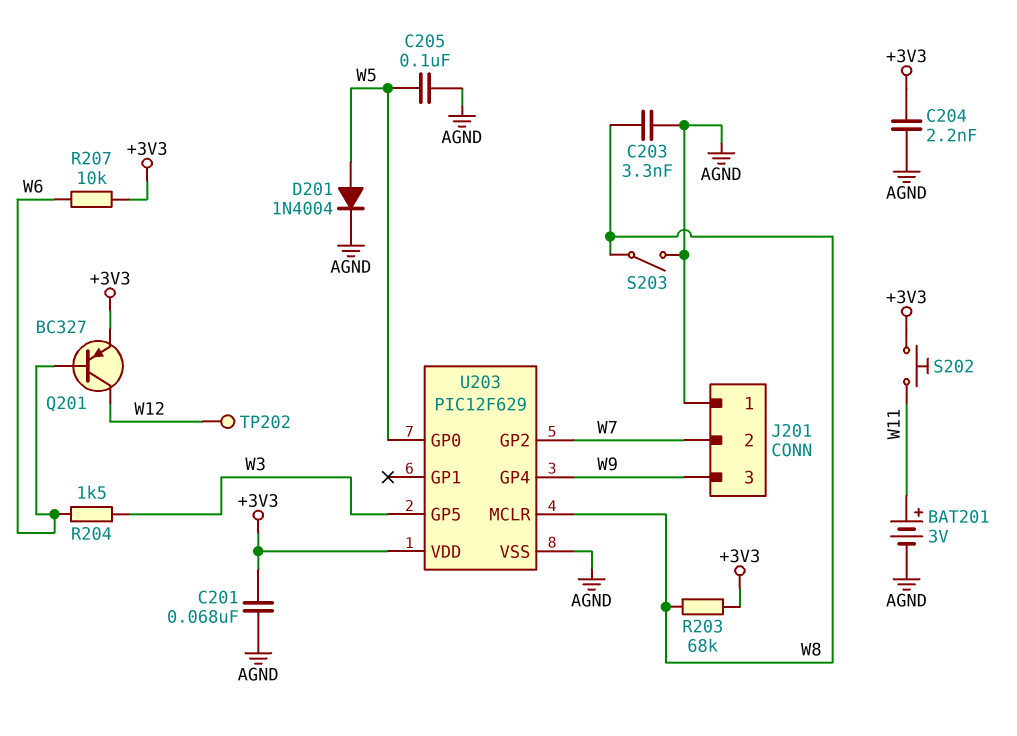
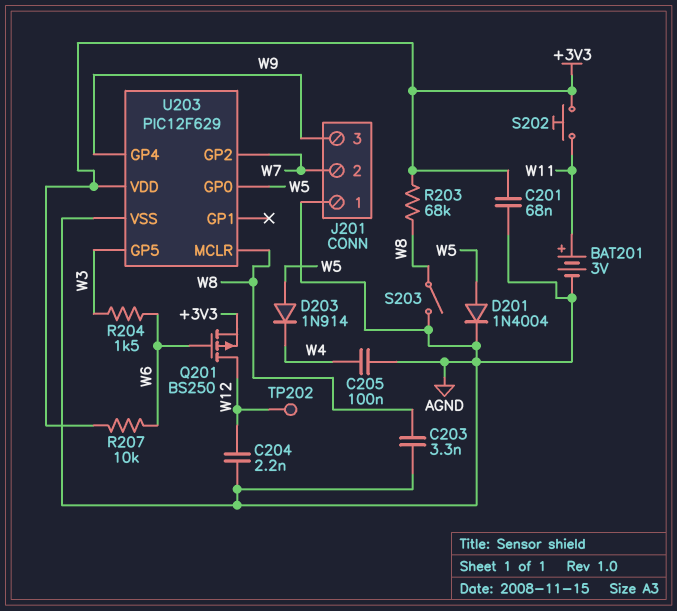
C204: 2.2nF (+3V3, AGND) -> 2.2nF (AGND, W12)
C205: 100nF (AGND, W5) -> 100nF (AGND, W4)
D203: none -> diode 1N914 (A W5, K W4)
Q201: PNP BC327 (B W6, C W12, E +3V3) -> PMOS BS250 (G W6, D W12, S +3V3)

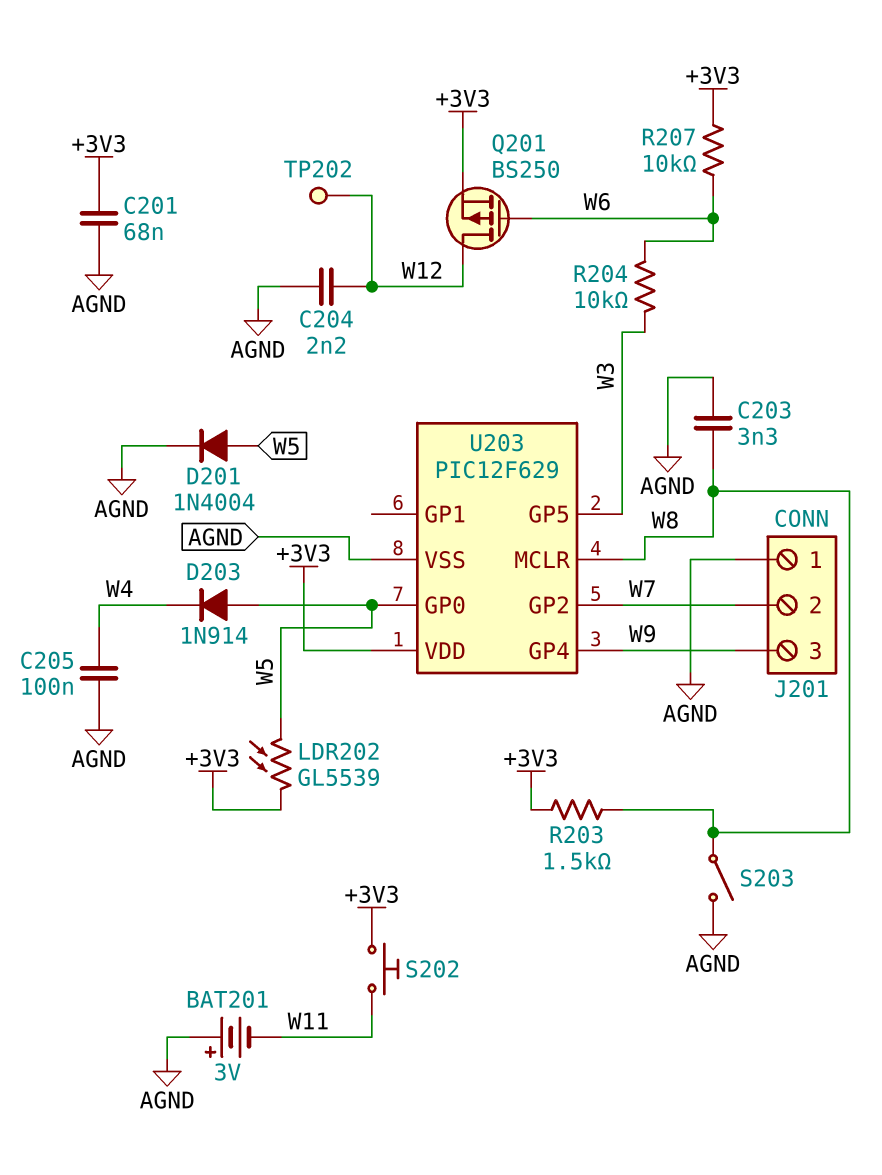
BAT201: 3V (plus W11, minus AGND) -> 3V (plus AGND, minus W11)
LDR202: none -> GL5539 (+3V3, W5)
R203: 68k (+3V3, W8) -> 1.5k (+3V3, W8)
R204: 1.5k (W3, W6) -> 10k (W3, W6)

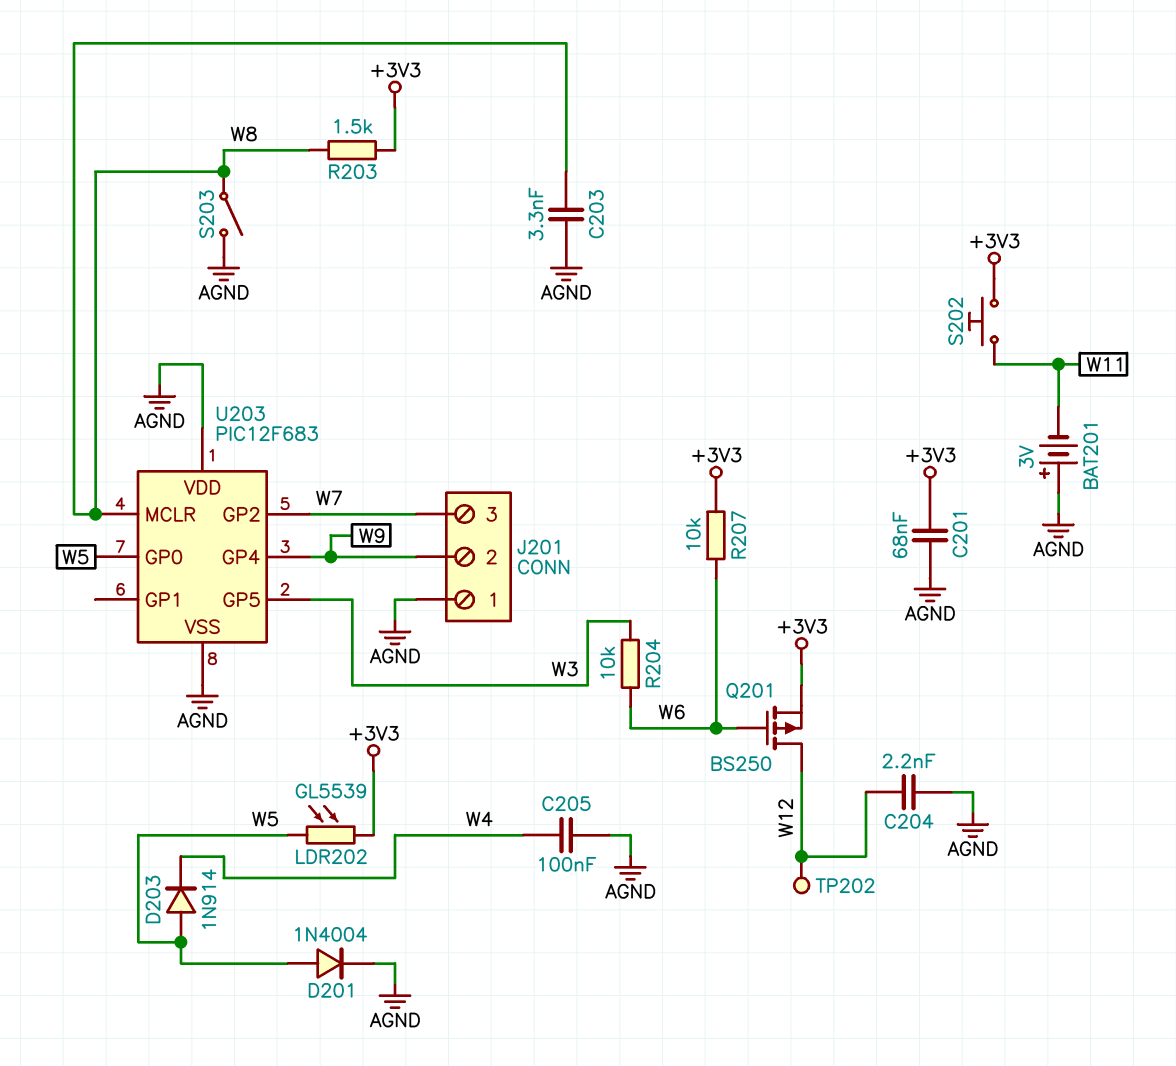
J201 pin 2: W7 -> W9
J201 pin 3: W9 -> W7
U203: PIC12F629 -> PIC12F683
U203 pin VDD: +3V3 -> AGND

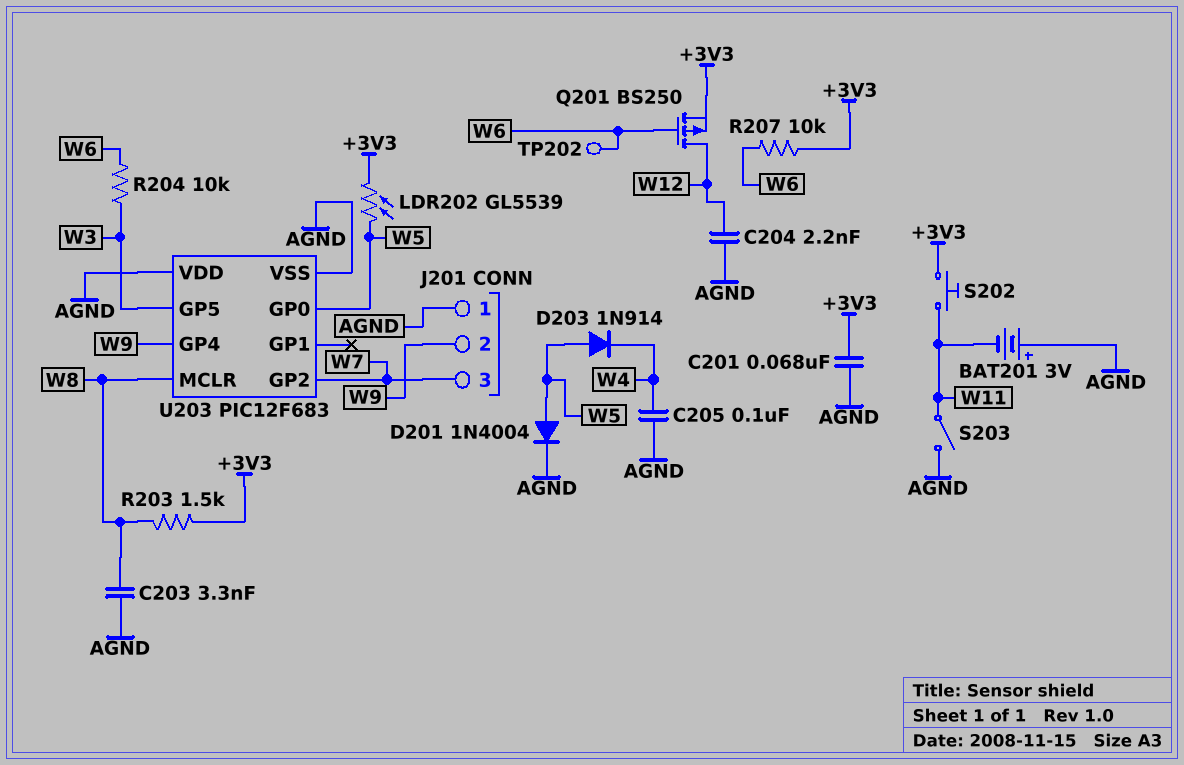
S203: switch (AGND, W8) -> switch (AGND, W11)
TP202: test point (W12) -> test point (W6)

